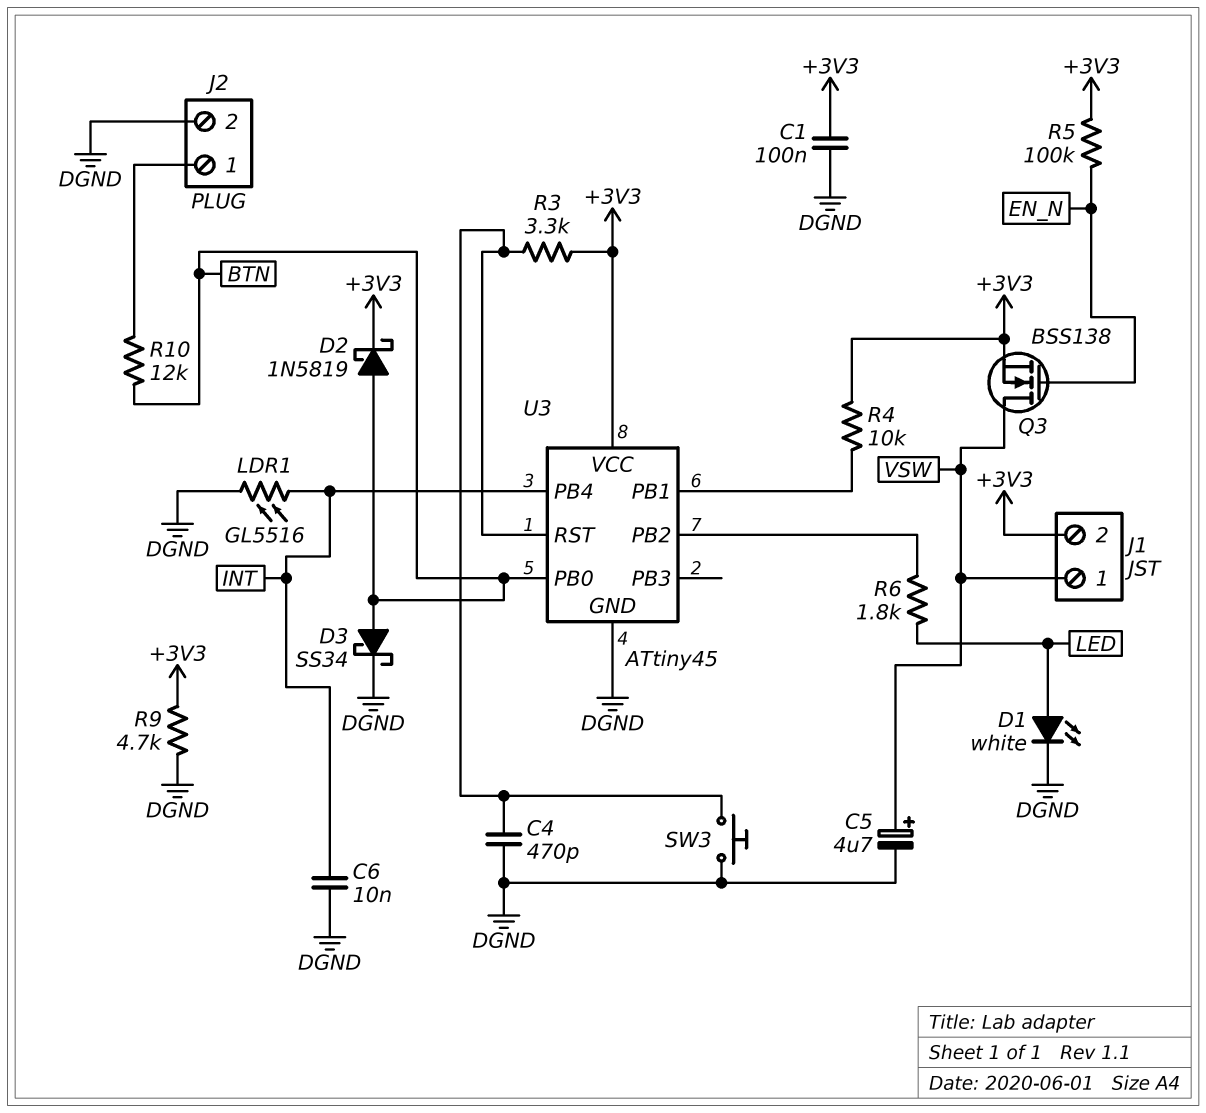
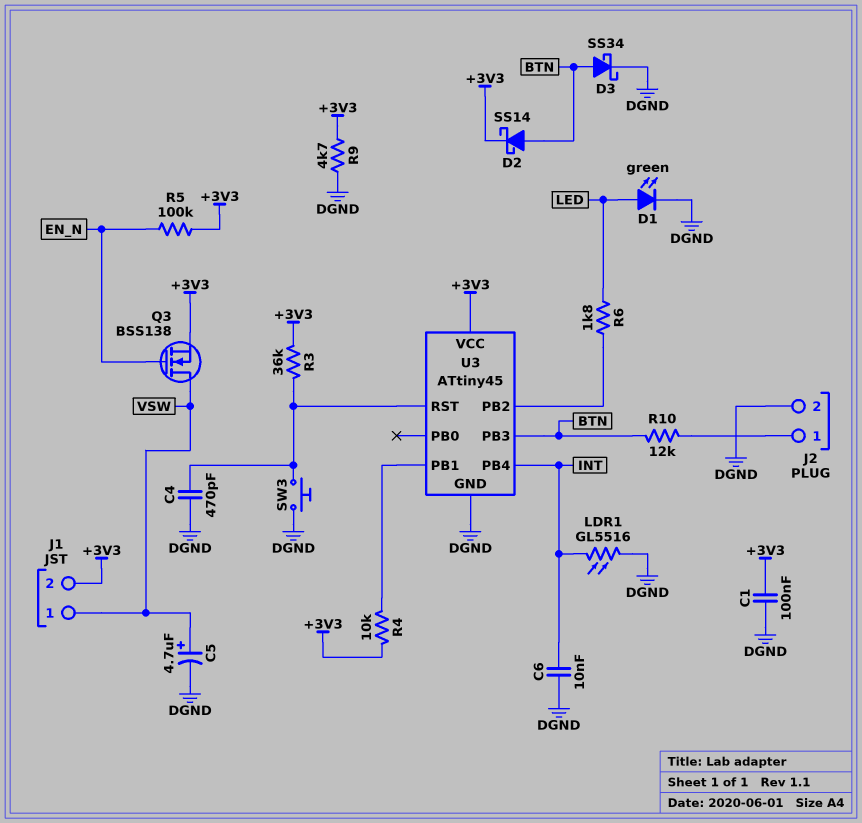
D1: LED white (A LED, K DGND) -> LED green (A LED, K DGND)
D2: schottky 1N5819 (A BTN, K +3V3) -> schottky SS14 (A BTN, K +3V3)
R3: 3.3k (+3V3, U3/RST) -> 36k (+3V3, U3/RST)
U3 pin PB0: BTN -> none
U3 pin PB3: none -> BTN

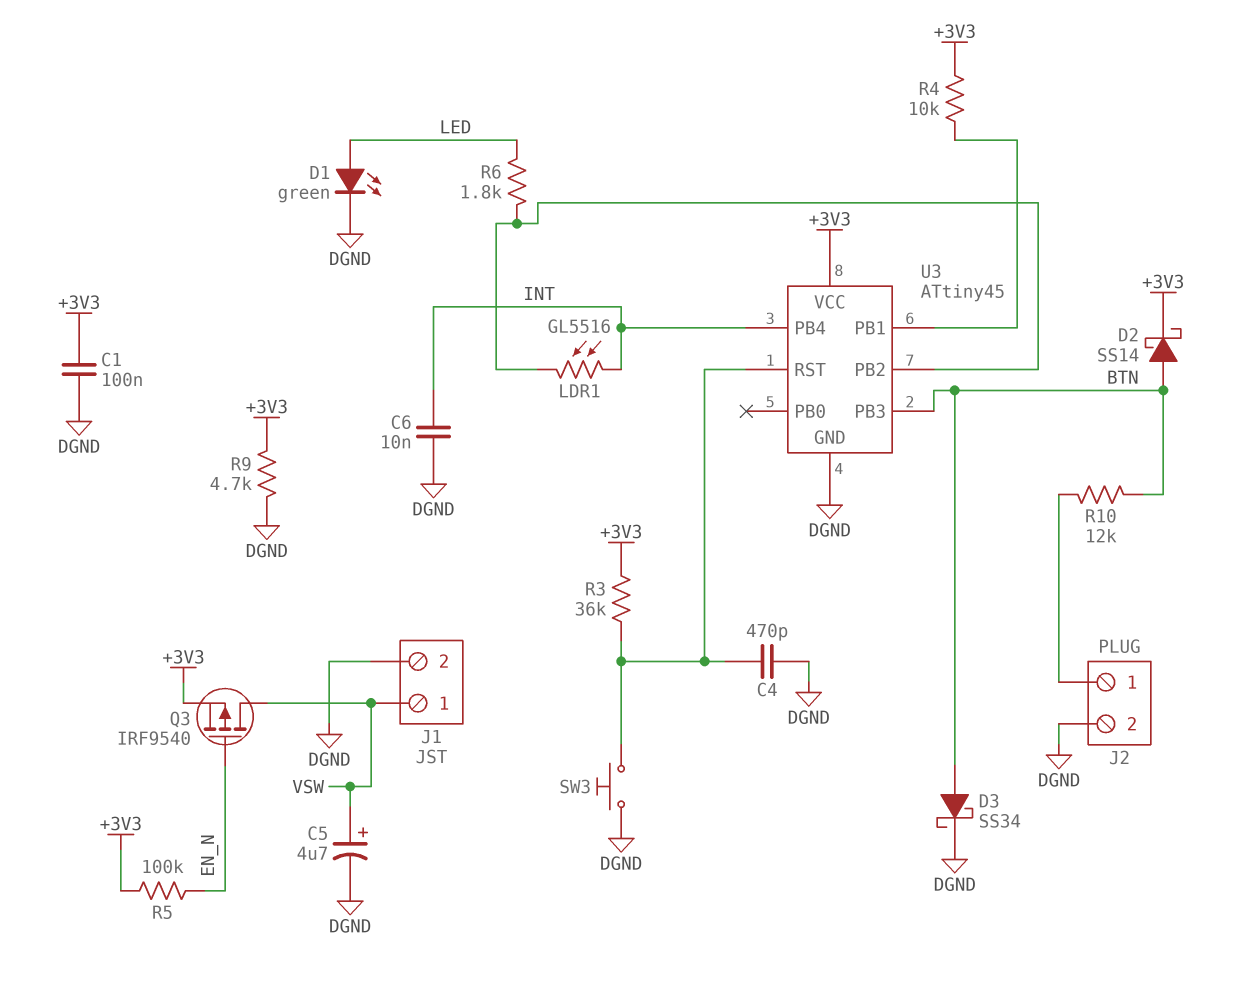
J1 pin 2: +3V3 -> DGND
LDR1: GL5516 (DGND, INT) -> GL5516 (INT, U3/PB2)
Q3: NMOS BSS138 (G EN_N, D VSW, S +3V3) -> PMOS IRF9540 (G EN_N, D VSW, S +3V3)

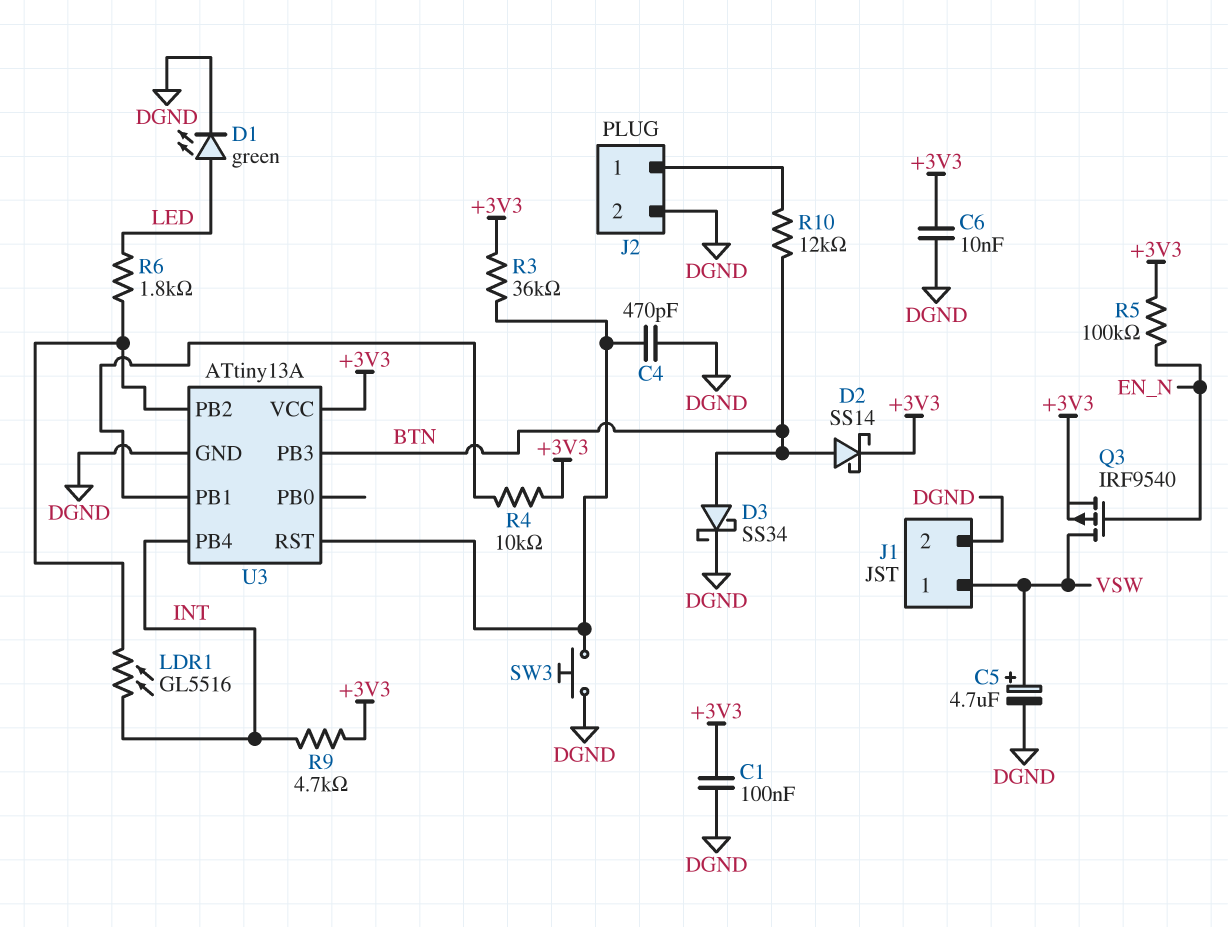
C6: 10nF (DGND, INT) -> 10nF (+3V3, DGND)
R9: 4.7k (+3V3, DGND) -> 4.7k (+3V3, INT)
U3: ATtiny45 -> ATtiny13A

